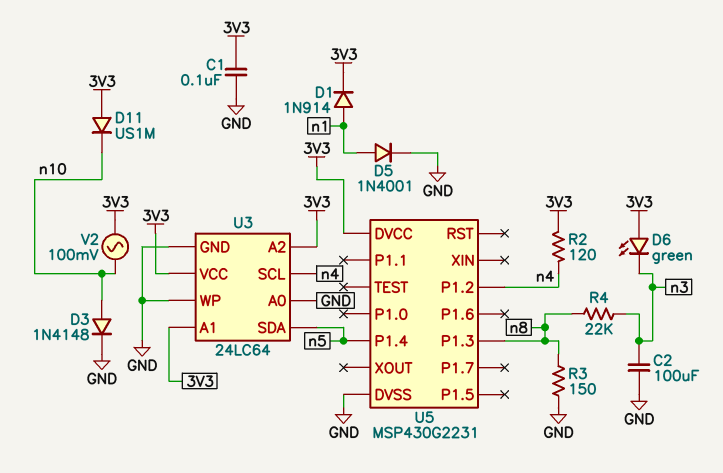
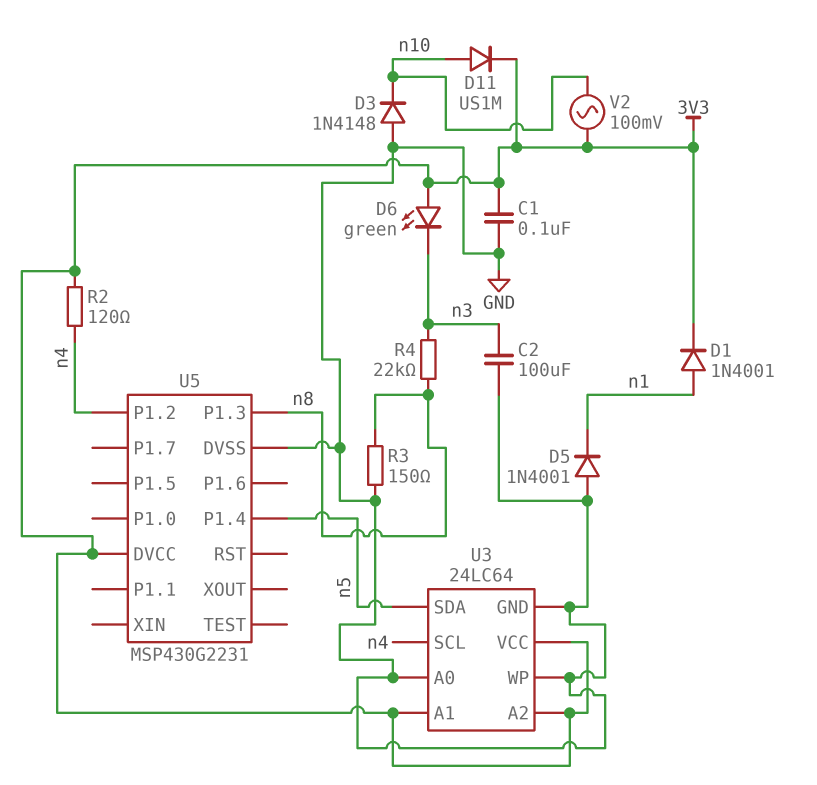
D1: diode 1N914 (A n1, K 3V3) -> diode 1N4001 (A n1, K 3V3)
D3: diode 1N4148 (A n10, K GND) -> diode 1N4148 (A GND, K n10)
D5: diode 1N4001 (A n1, K GND) -> diode 1N4001 (A GND, K n1)
D11: diode US1M (A 3V3, K n10) -> diode US1M (A n10, K 3V3)

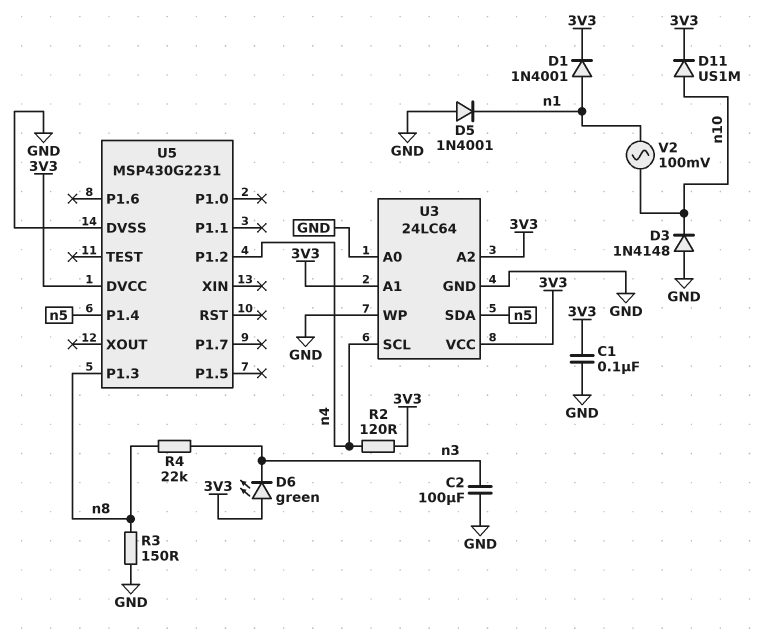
V2: AC 100mV (3V3, n10) -> AC 100mV (n1, n10)

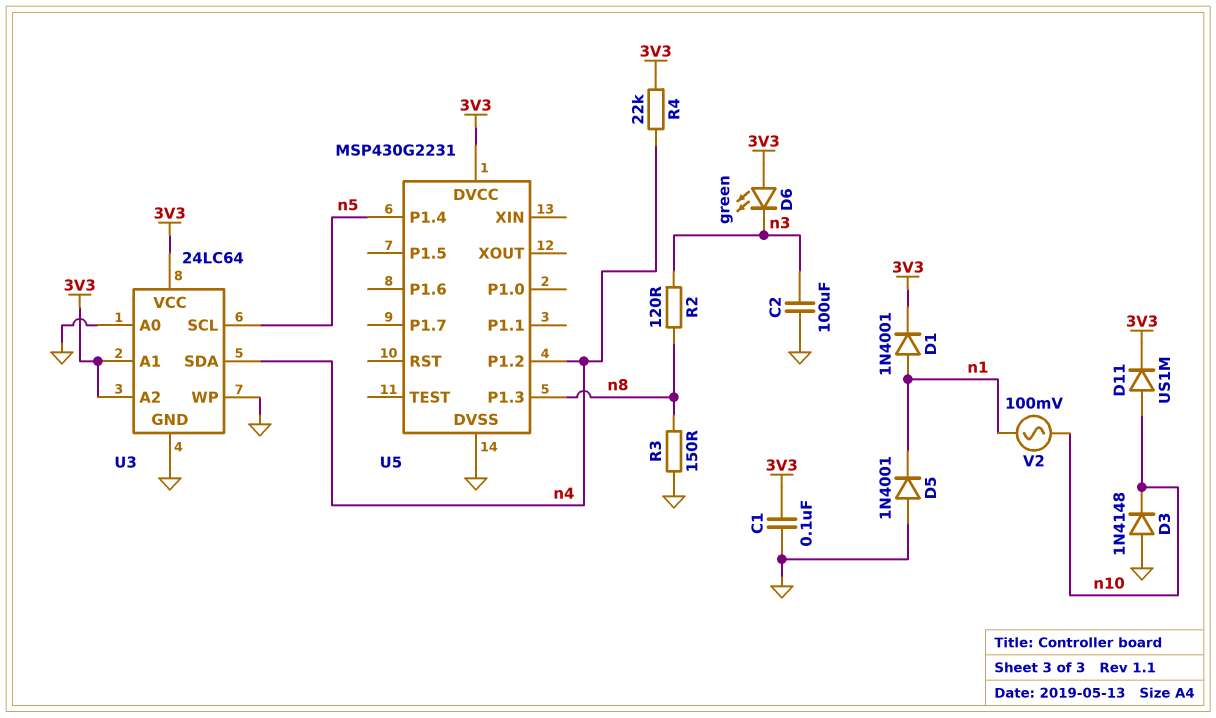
R2: 120 (3V3, n4) -> 120 (n3, n8)
R4: 22k (n3, n8) -> 22k (3V3, n4)
U3 pin SCL: n4 -> n5
U3 pin SDA: n5 -> n4

